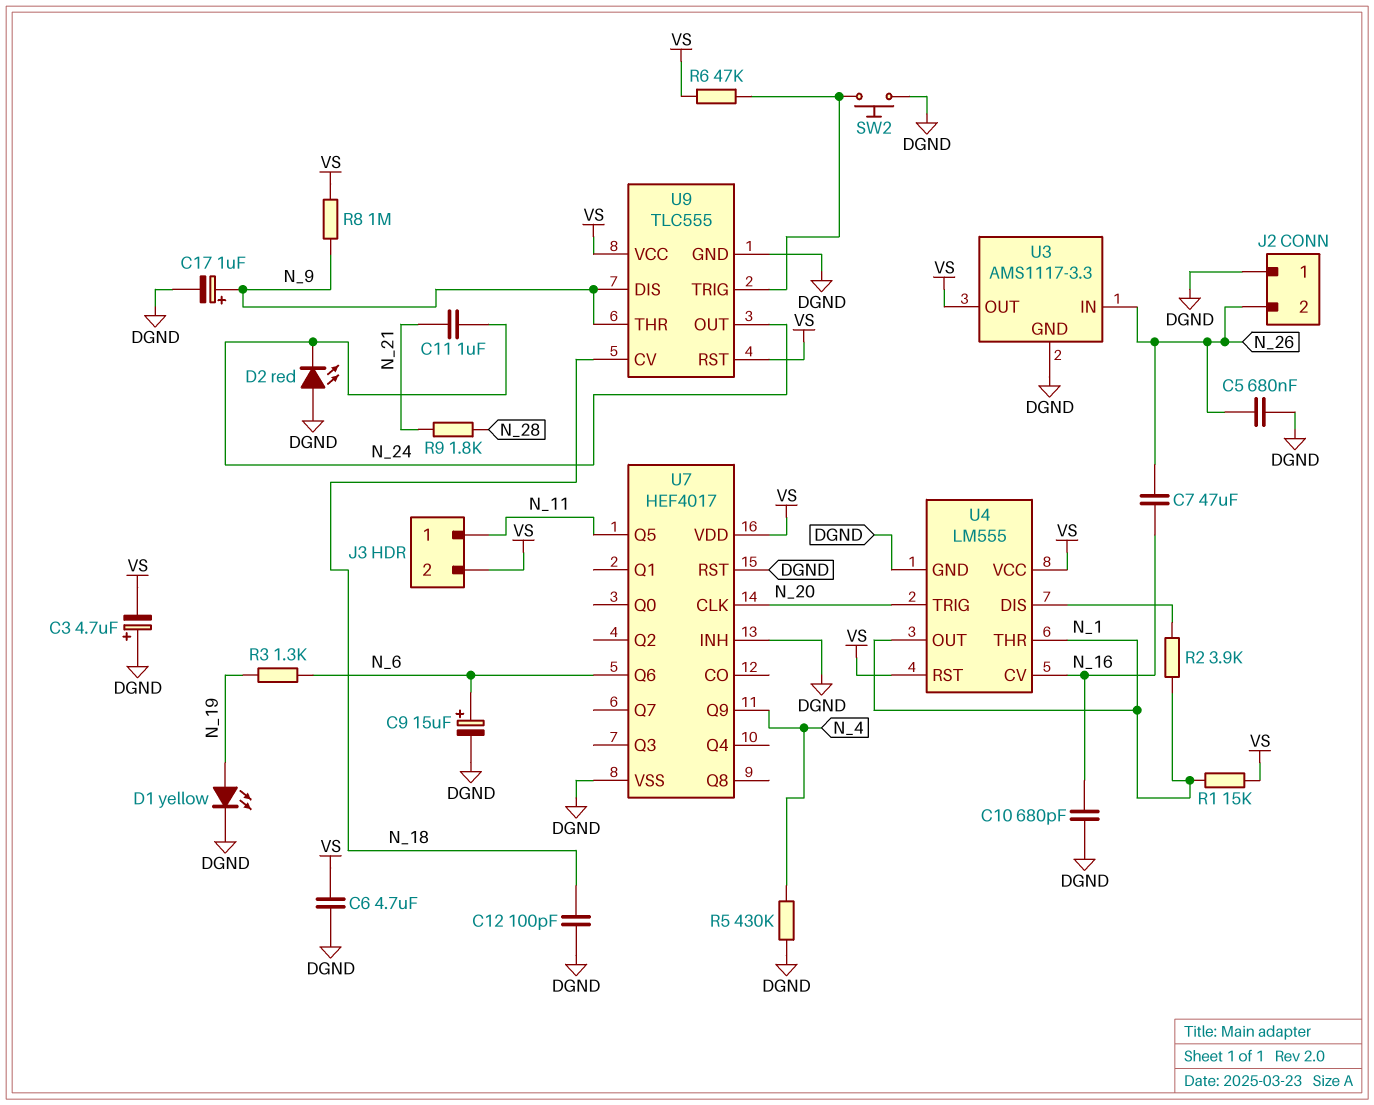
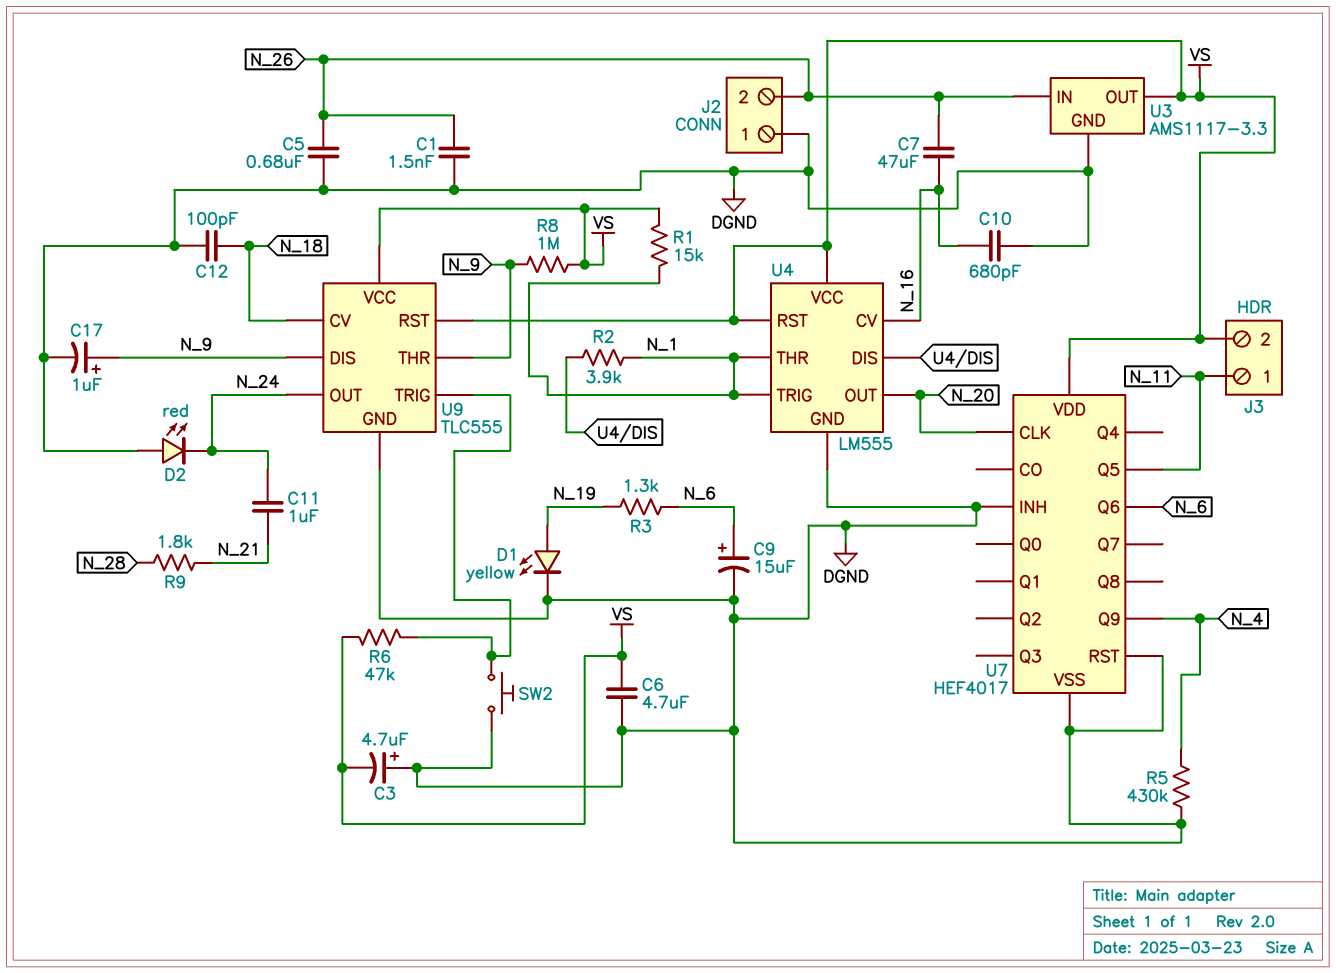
C1: none -> 1.5nF (DGND, N_26)
U4 pin OUT: N_1 -> N_20
U4 pin TRIG: N_20 -> N_1

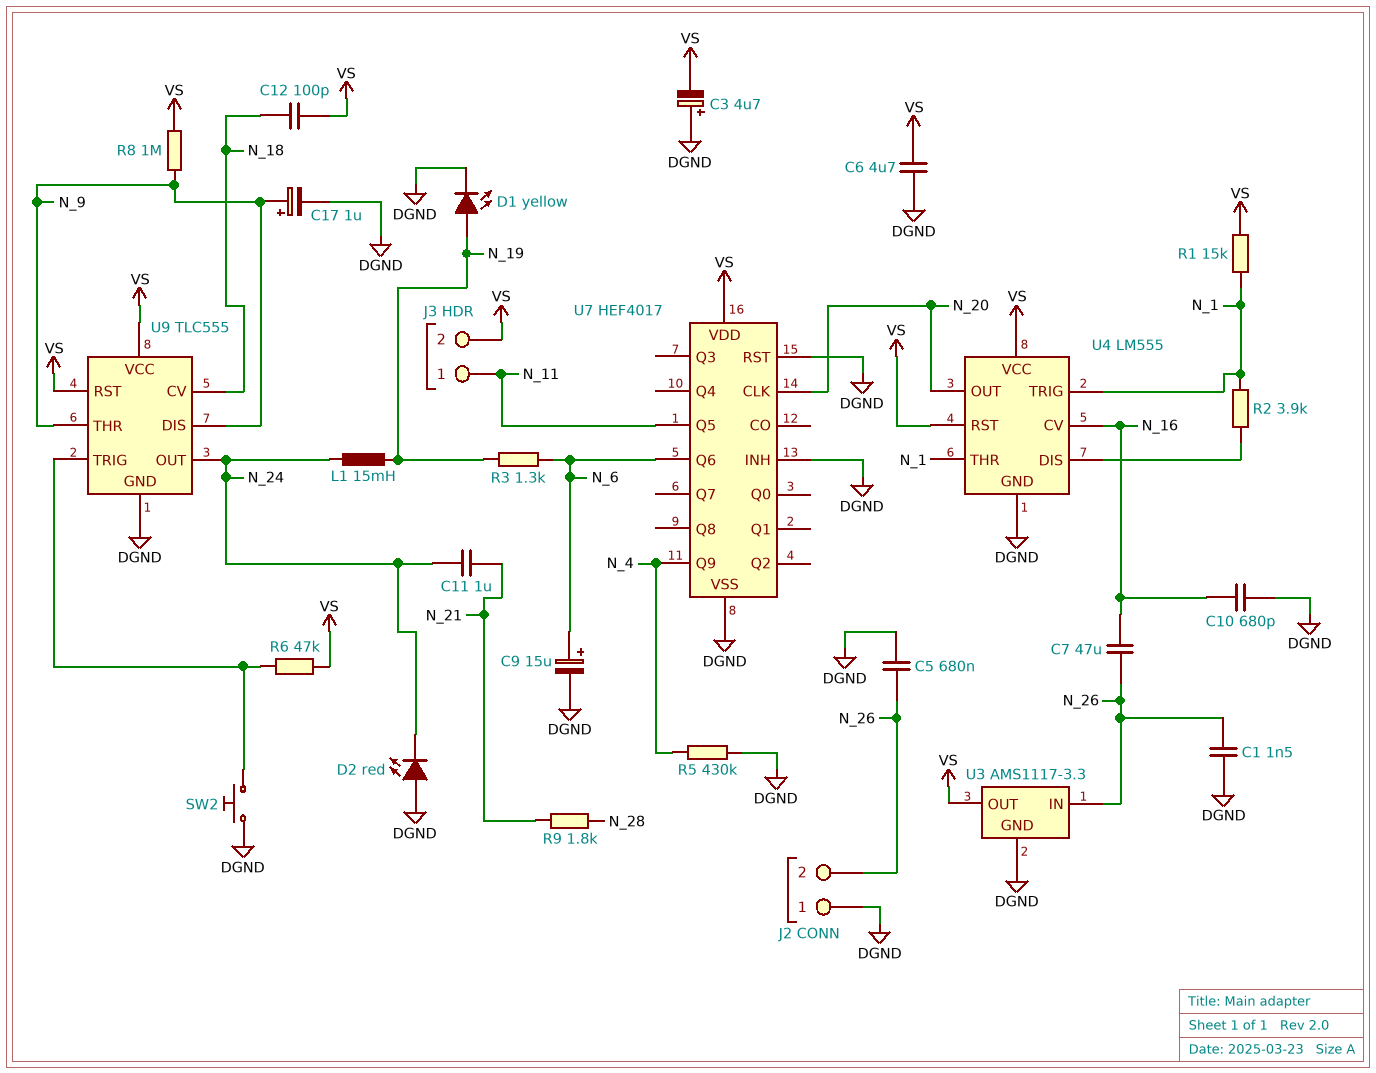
C12: 100pF (DGND, N_18) -> 100pF (N_18, VS)
L1: none -> 15mH (N_19, N_24)

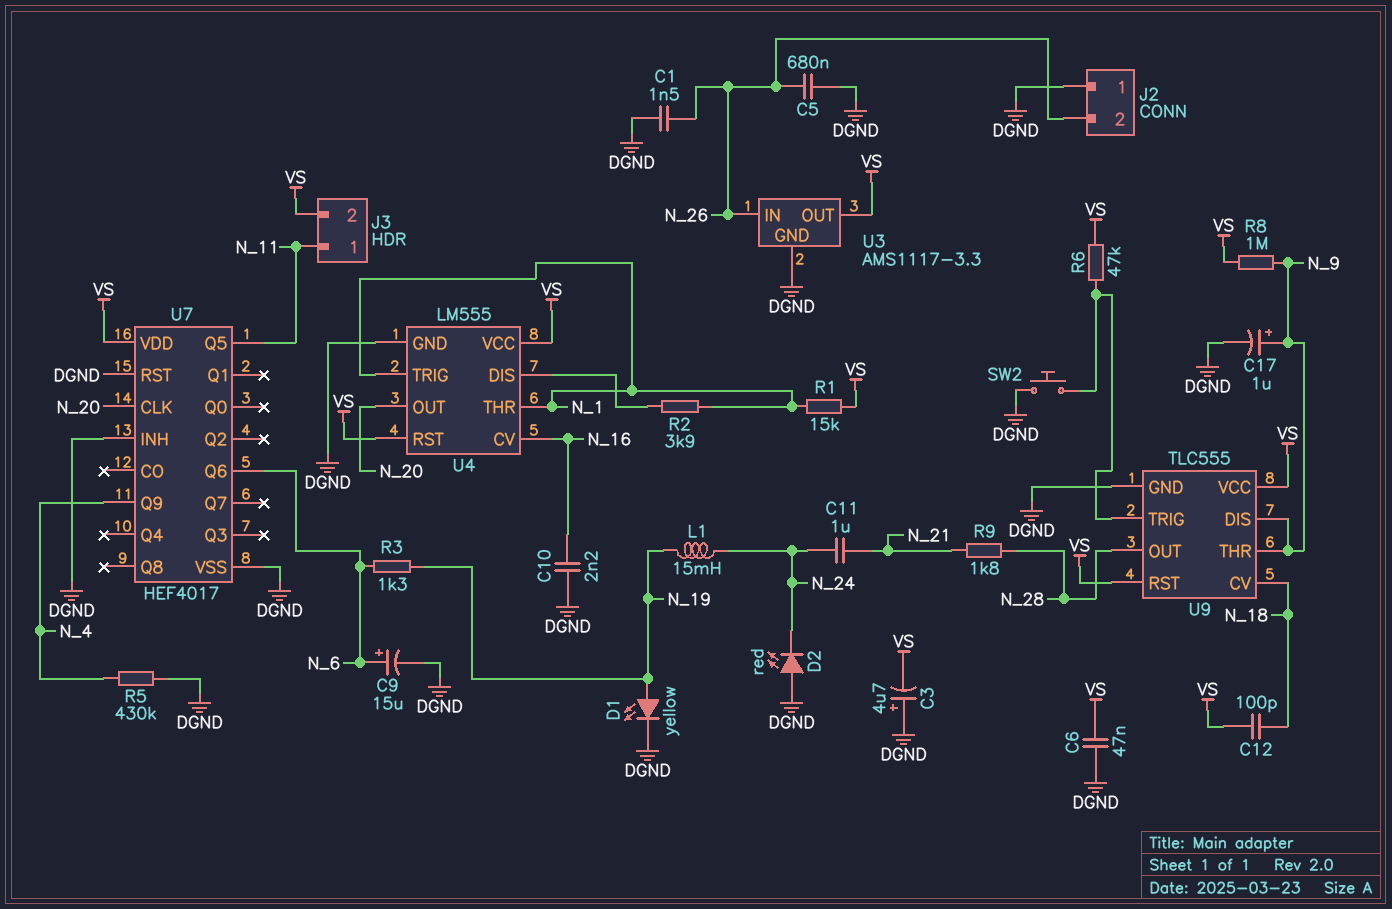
C6: 4.7uF (DGND, VS) -> 47nF (DGND, VS)
C7: 47uF (N_16, N_26) -> none
C10: 680pF (DGND, N_16) -> 2.2nF (DGND, N_16)
U9 pin OUT: N_24 -> N_28

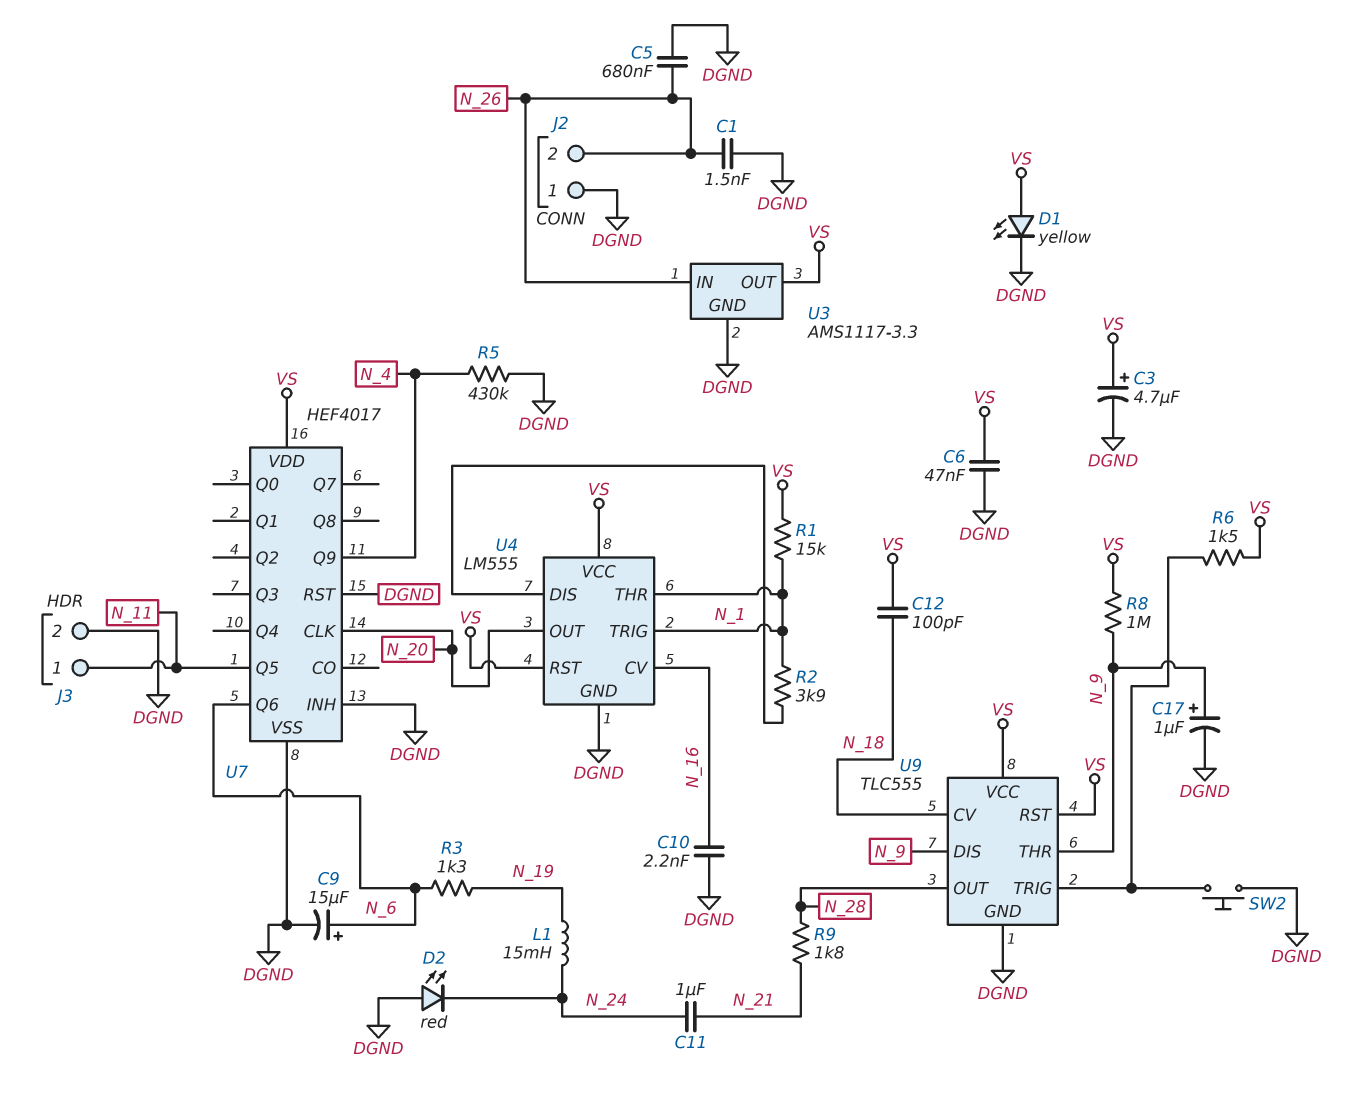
C3: 4.7uF (plus DGND, minus VS) -> 4.7uF (plus VS, minus DGND)
D1: LED yellow (A N_19, K DGND) -> LED yellow (A VS, K DGND)
J3 pin 2: VS -> DGND
R6: 47k (U9/TRIG, VS) -> 1.5k (U9/TRIG, VS)

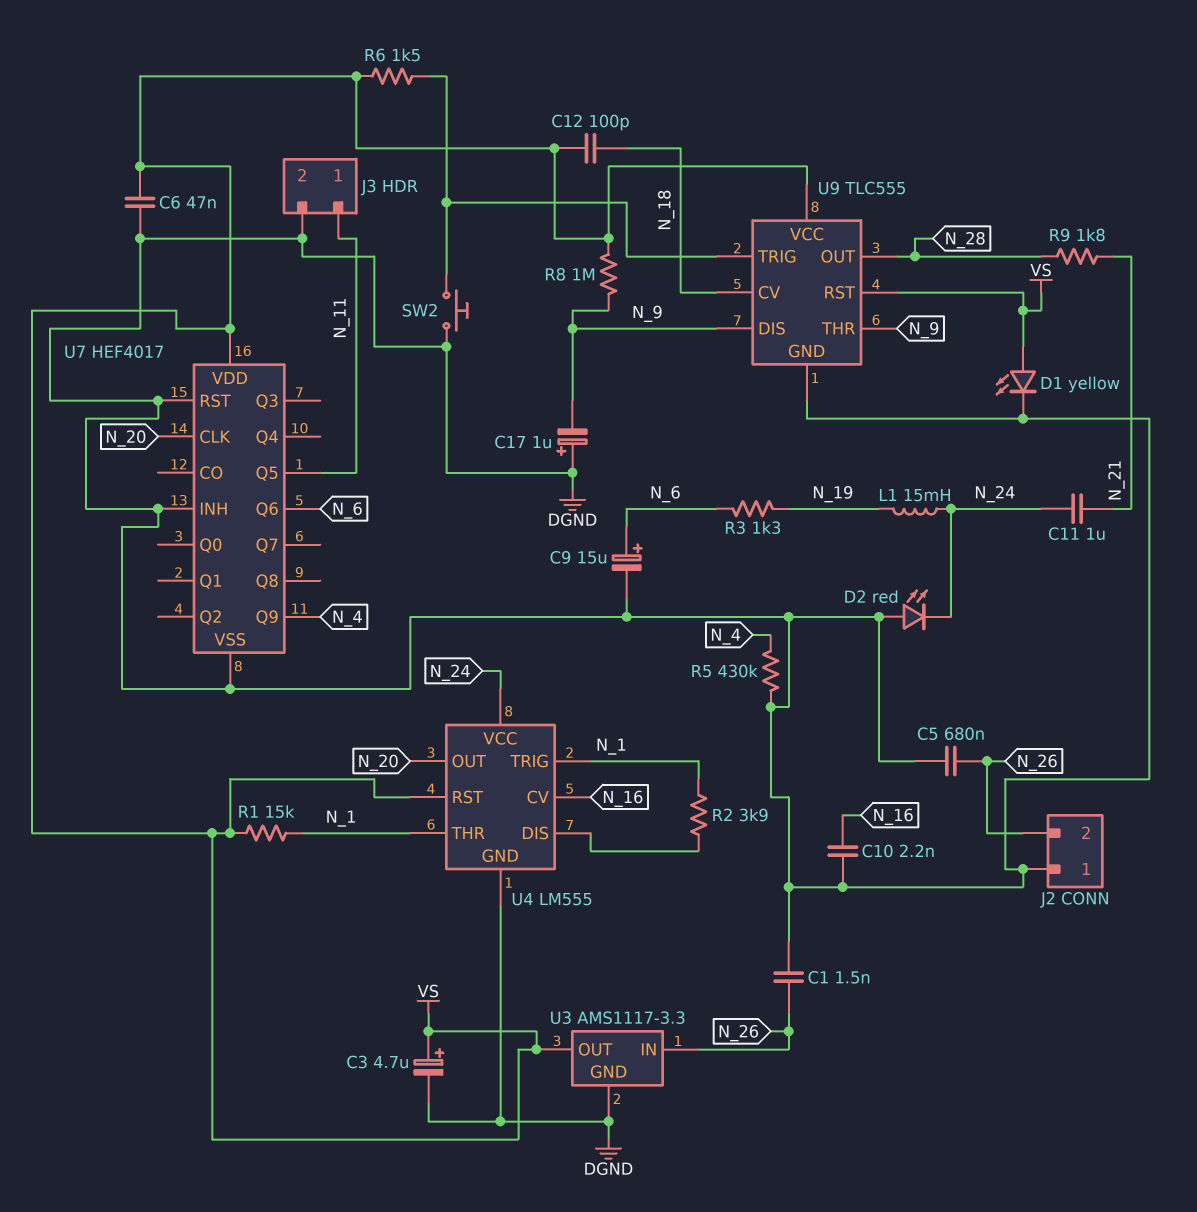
C17: 1uF (plus N_9, minus DGND) -> 1uF (plus DGND, minus N_9)
U4 pin VCC: VS -> N_24

